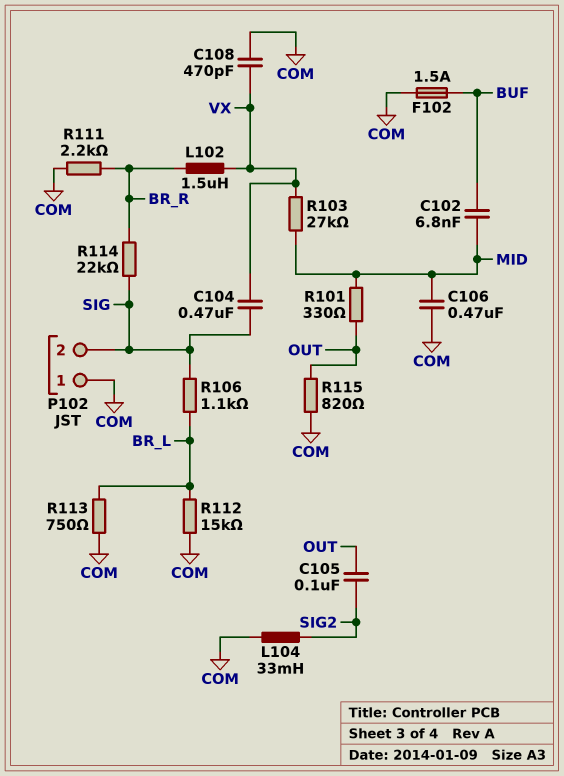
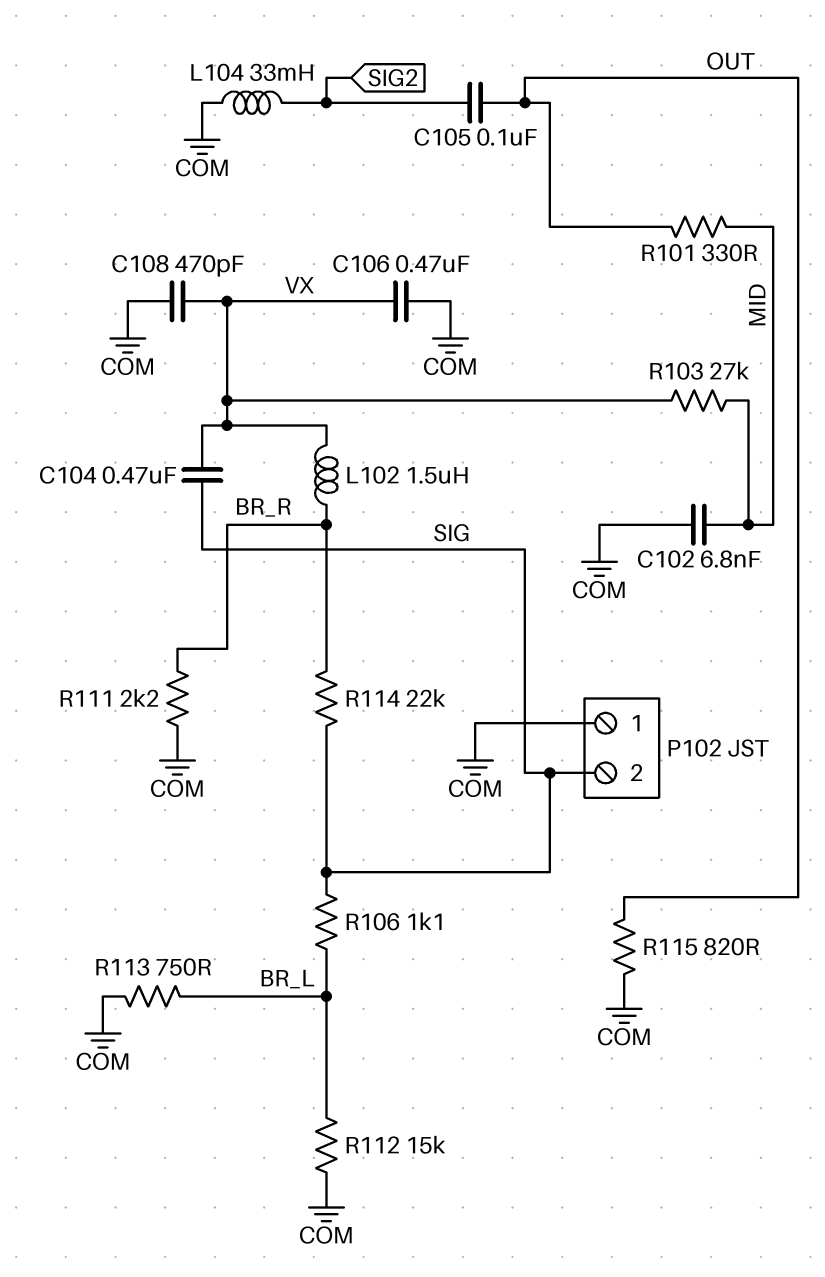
C102: 6.8nF (BUF, MID) -> 6.8nF (COM, MID)
C106: 470nF (COM, MID) -> 470nF (COM, VX)
F102: 1.5A (BUF, COM) -> none

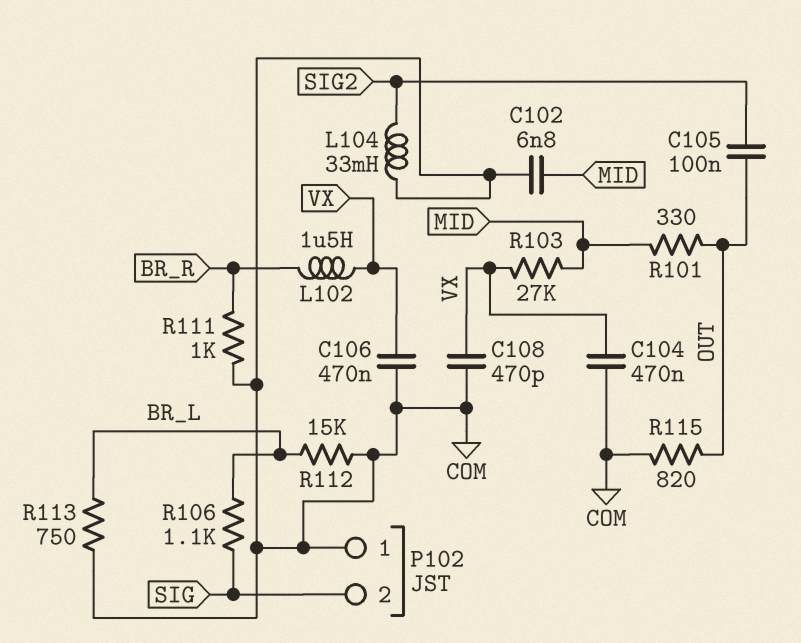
C104: 470nF (SIG, VX) -> 470nF (COM, VX)
R111: 2.2k (BR_R, COM) -> 1k (BR_R, COM)
R114: 22k (BR_R, SIG) -> none

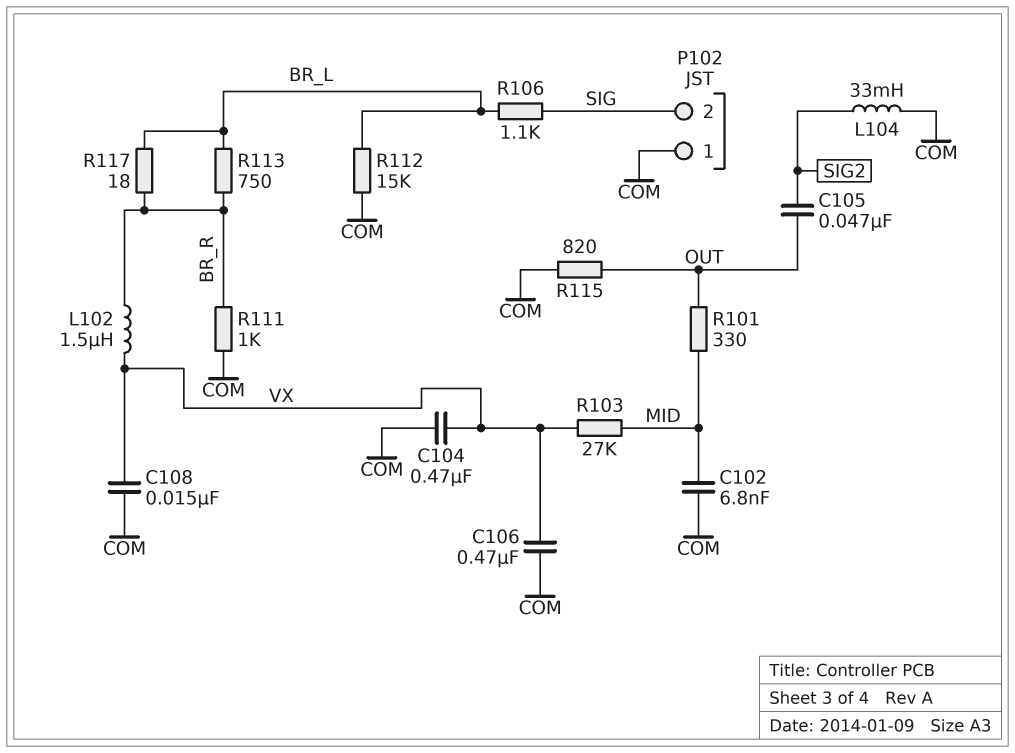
C105: 100nF (OUT, SIG2) -> 47nF (OUT, SIG2)
C108: 470pF (COM, VX) -> 15nF (COM, VX)
R113: 750 (BR_L, COM) -> 750 (BR_L, BR_R)
R117: none -> 18 (BR_L, BR_R)

